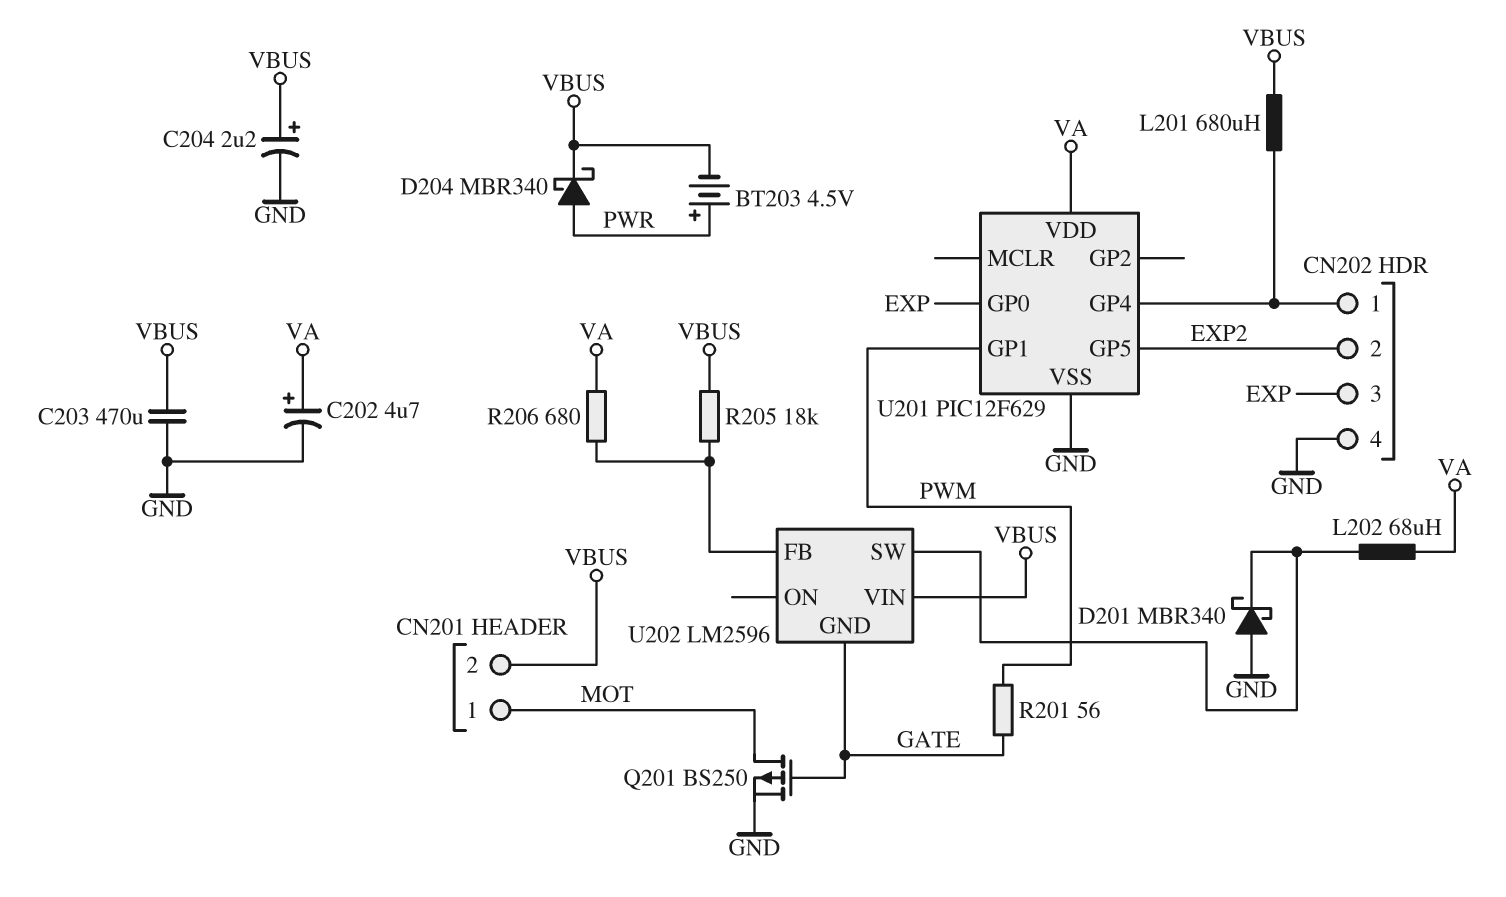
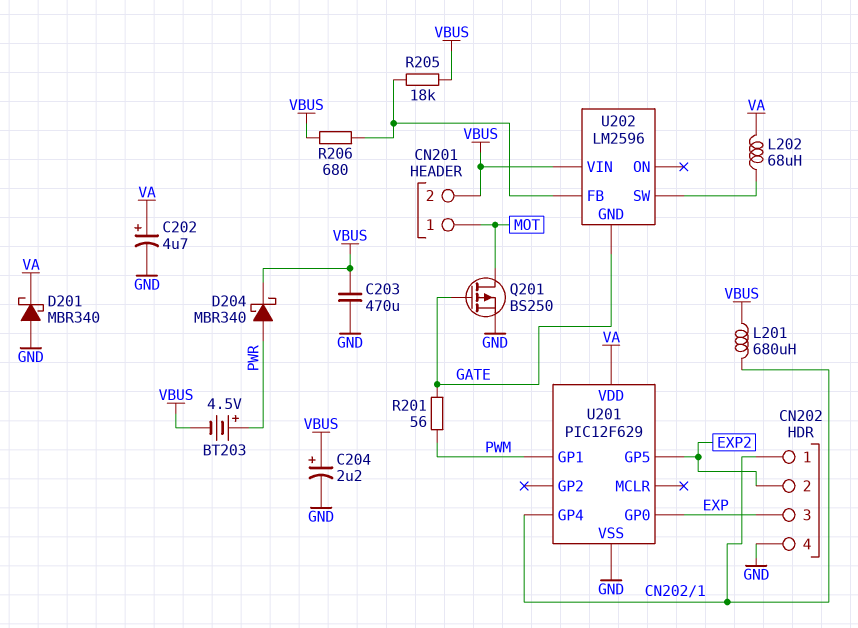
D201: schottky MBR340 (A GND, K U202/SW) -> schottky MBR340 (A GND, K VA)
R206: 680 (U202/FB, VA) -> 680 (U202/FB, VBUS)

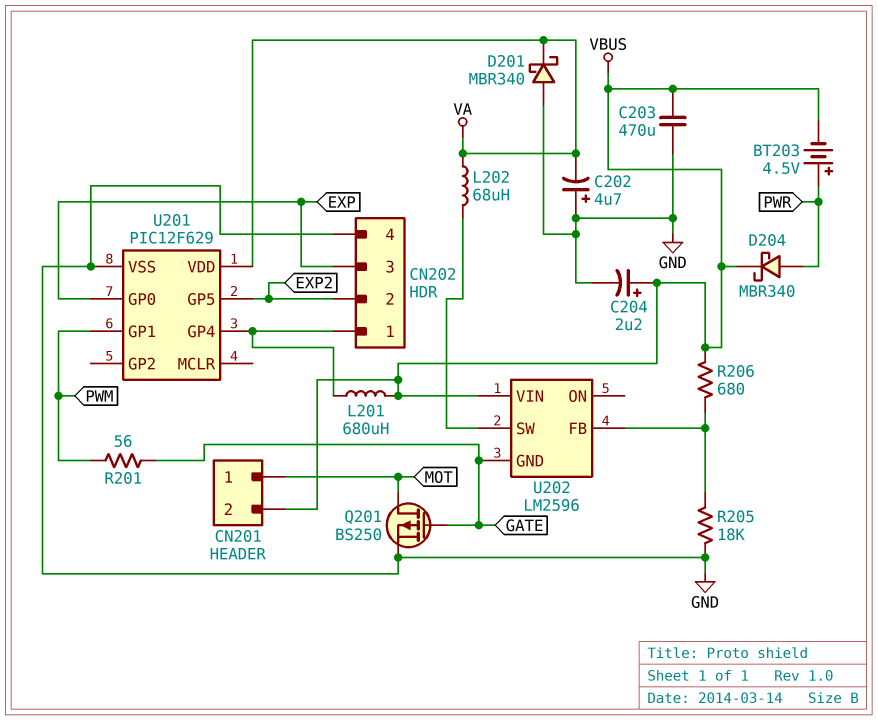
C202: 4.7uF (plus VA, minus GND) -> 4.7uF (plus GND, minus VA)
R205: 18k (U202/FB, VBUS) -> 18k (GND, U202/FB)

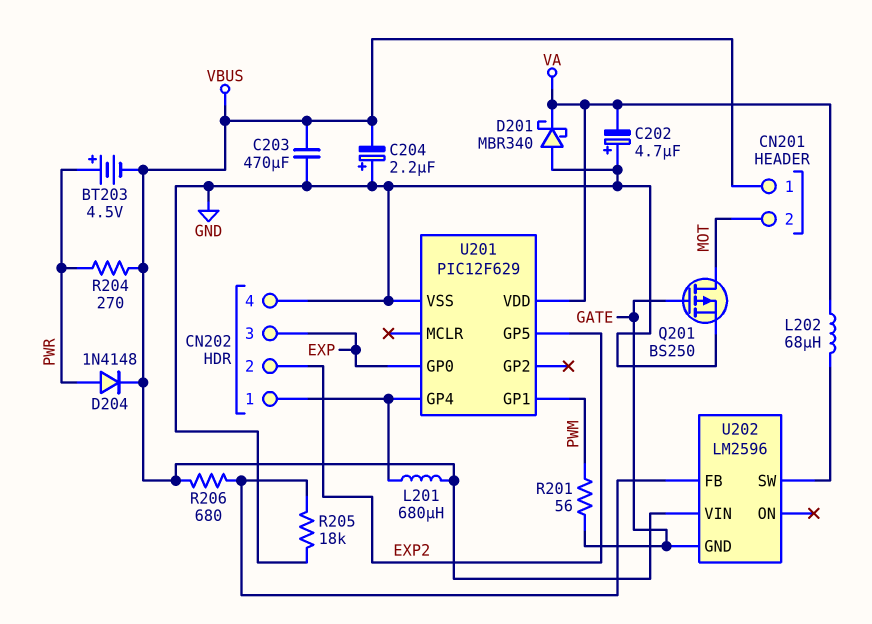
C204: 2.2uF (plus VBUS, minus GND) -> 2.2uF (plus GND, minus VBUS)
CN201 pin 1: MOT -> VBUS
CN201 pin 2: VBUS -> MOT
D204: schottky MBR340 (A PWR, K VBUS) -> diode 1N4148 (A PWR, K VBUS)
R204: none -> 270 (PWR, VBUS)

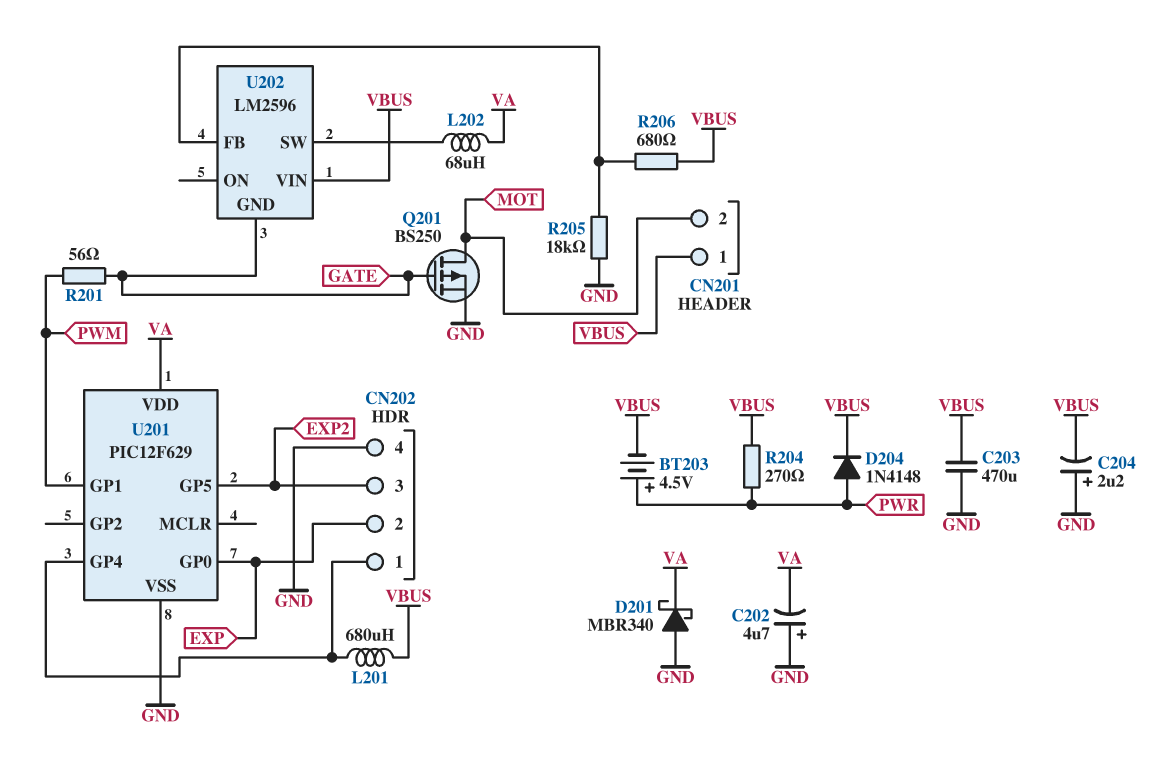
CN202 pin 2: EXP2 -> EXP
CN202 pin 3: EXP -> EXP2

